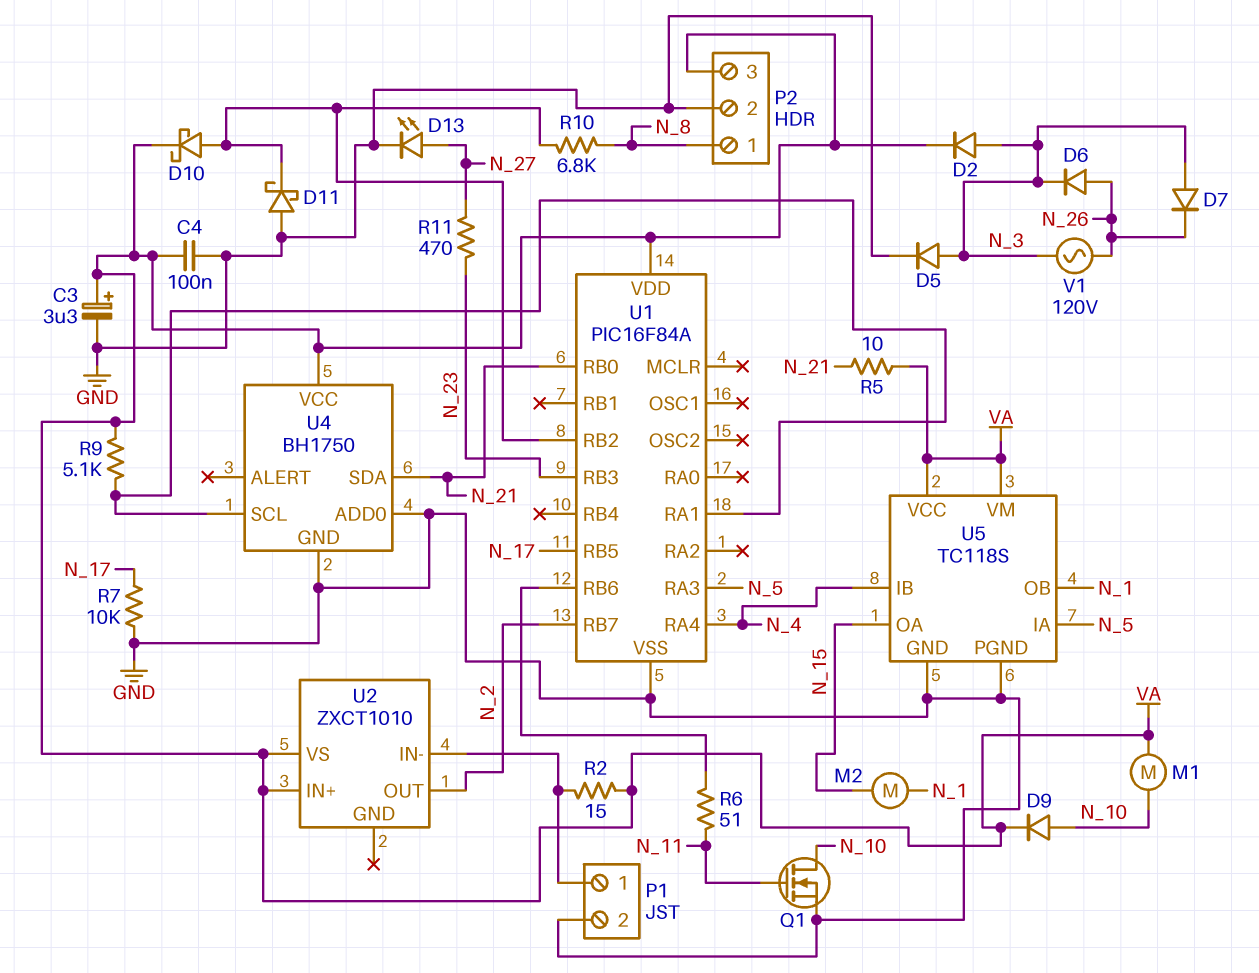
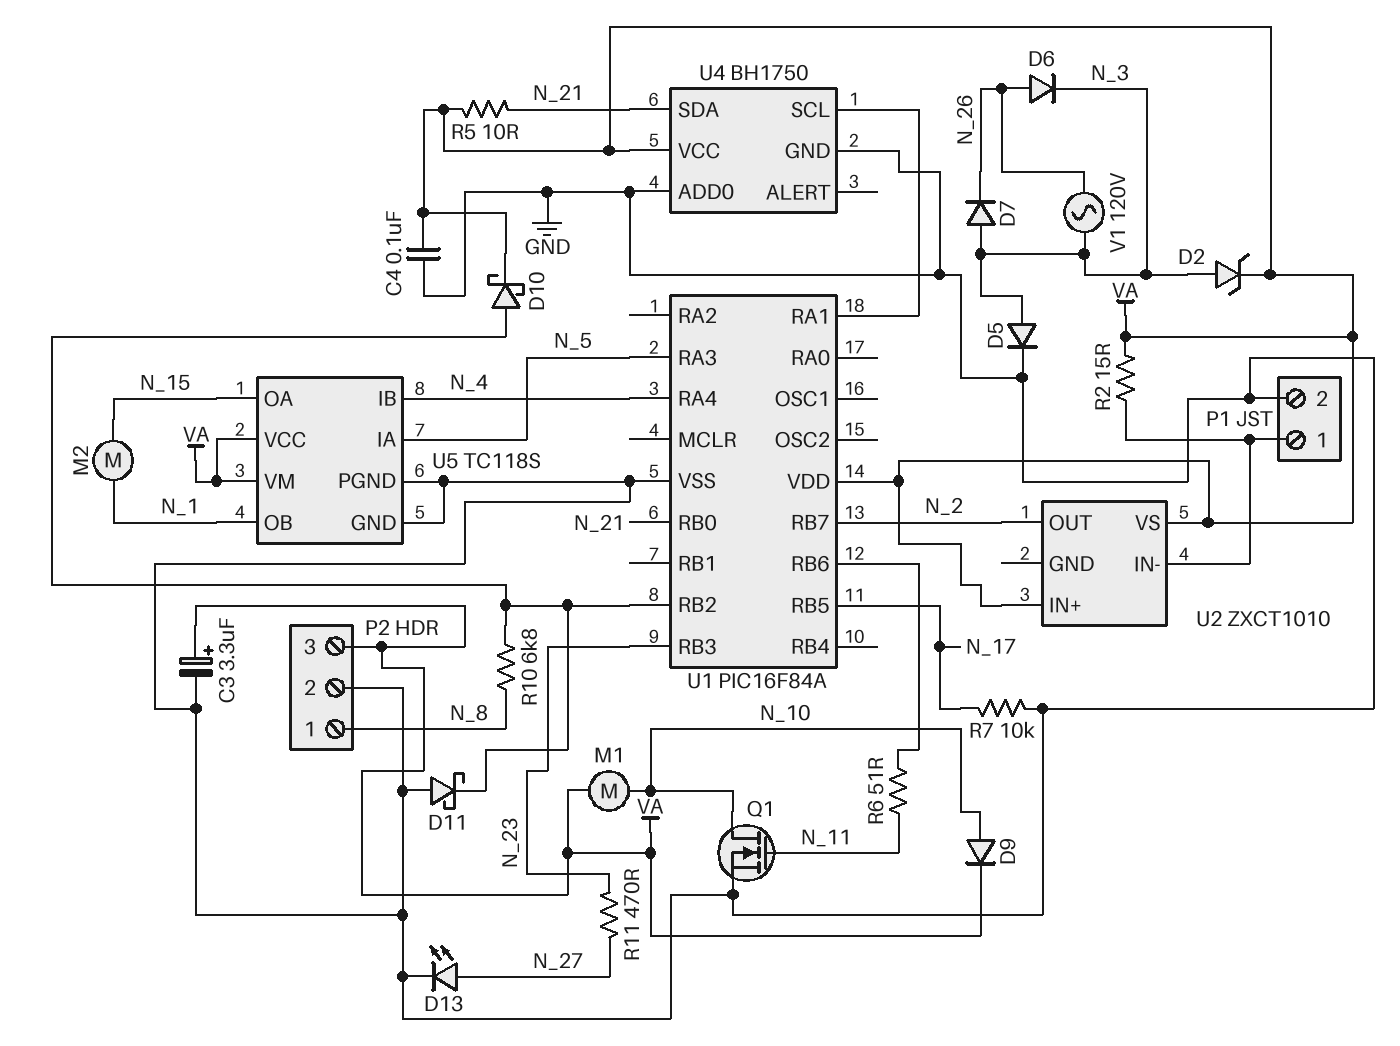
D2: diode (A N_3, K VA) -> zener (A N_3, K VA)
R9: 5.1k (U1/RA1, VA) -> none

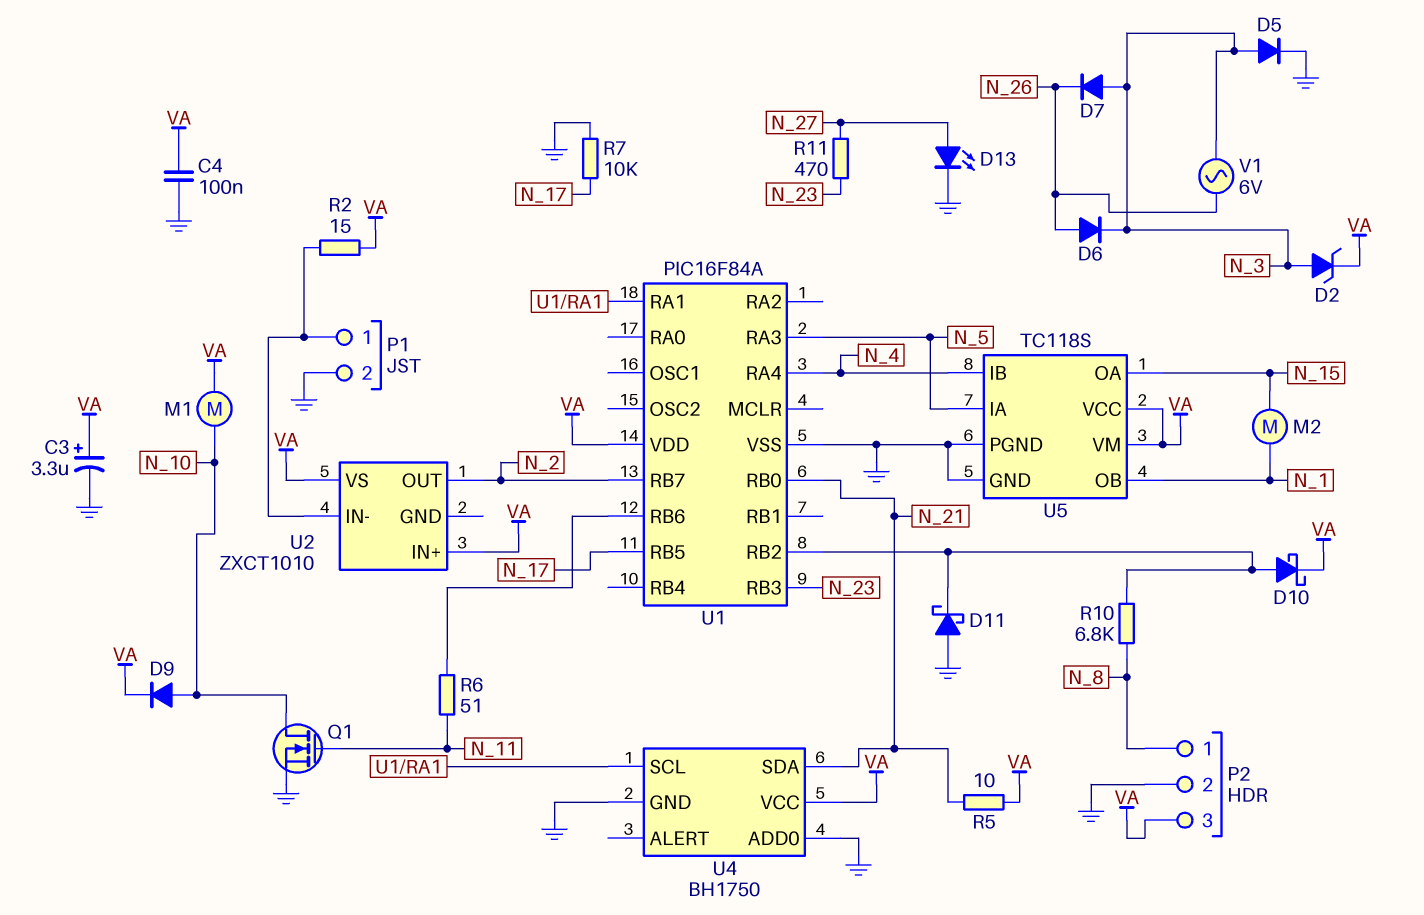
V1: AC 120V (N_3, N_26) -> AC 6V (N_3, N_26)

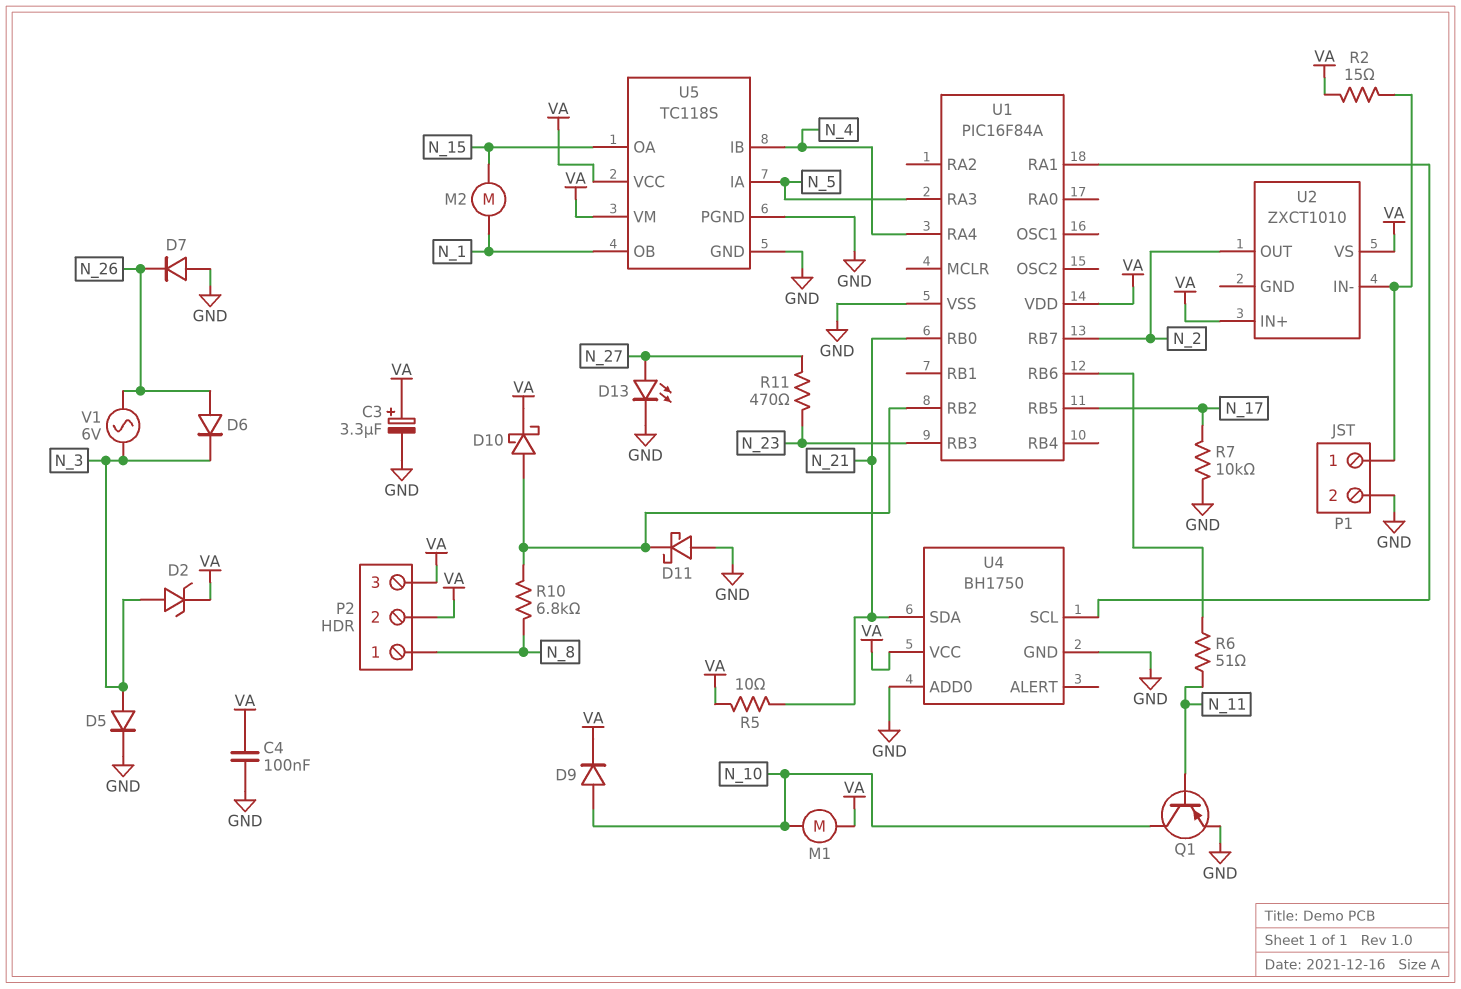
D7: diode (A N_3, K N_26) -> diode (A GND, K N_26)
P2 pin 2: GND -> VA
Q1: NMOS (G N_11, D N_10, S GND) -> PNP (B N_11, C N_10, E GND)

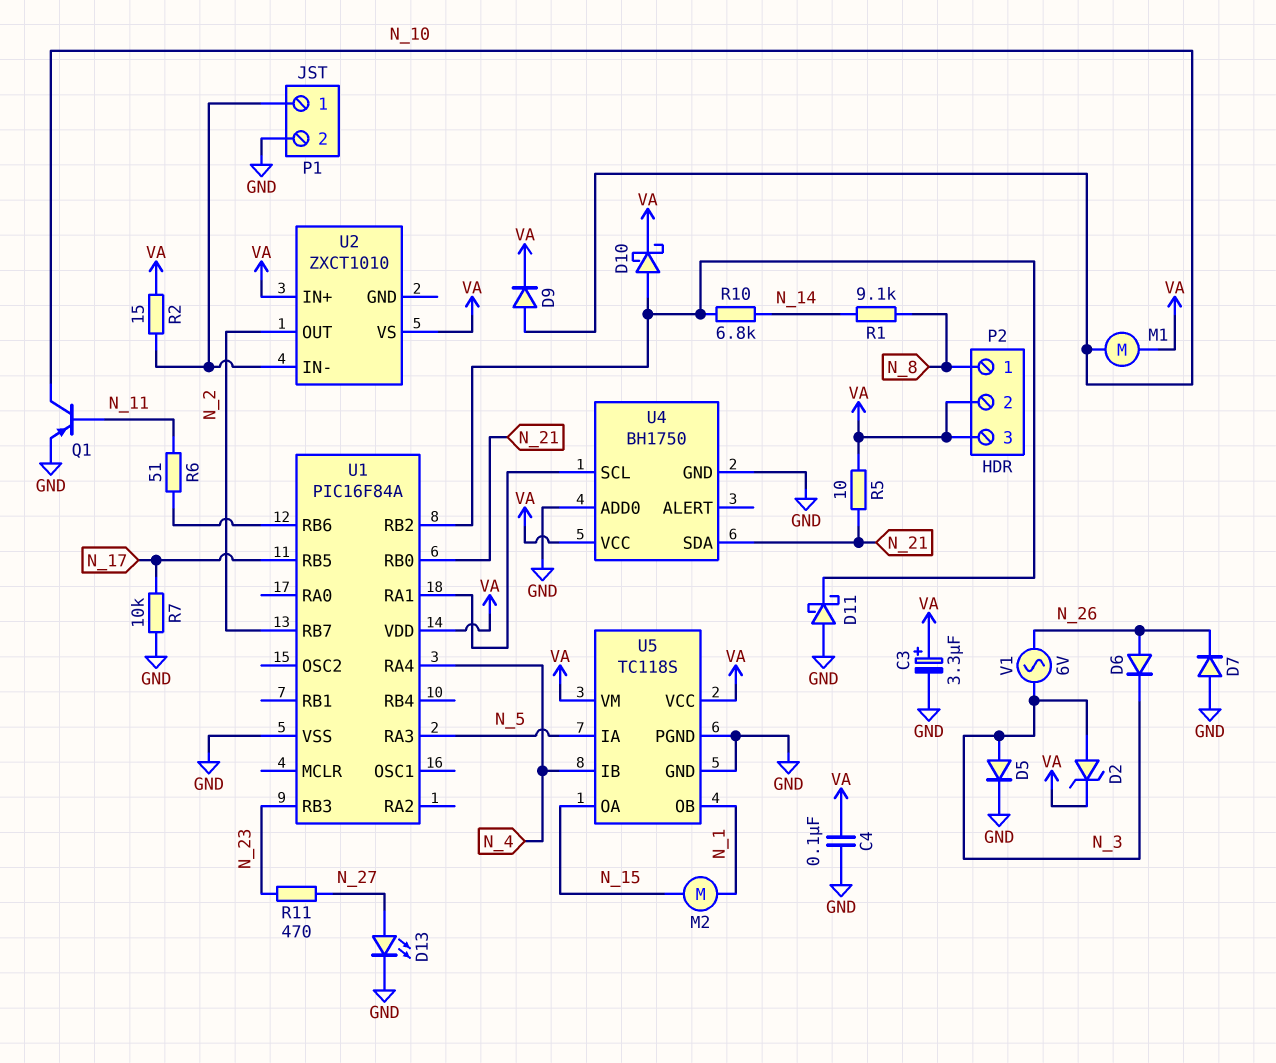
R1: none -> 9.1k (N_8, N_14)
R10: 6.8k (N_8, U1/RB2) -> 6.8k (N_14, U1/RB2)

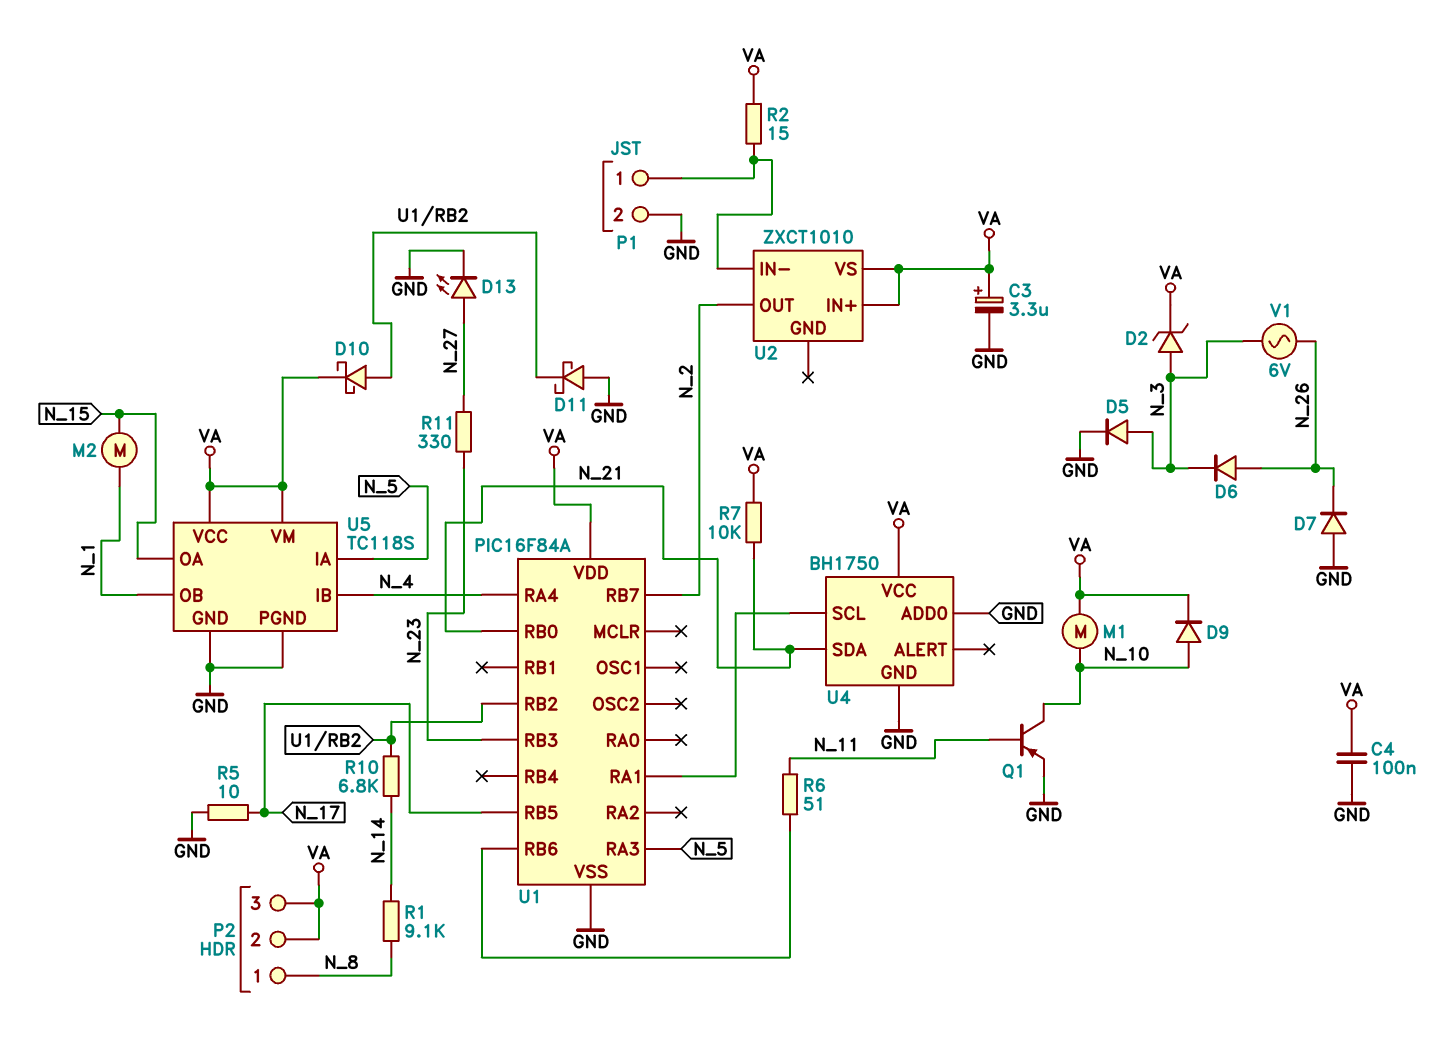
R5: 10 (N_21, VA) -> 10 (GND, N_17)
R7: 10k (GND, N_17) -> 10k (N_21, VA)
R11: 470 (N_23, N_27) -> 330 (N_23, N_27)

